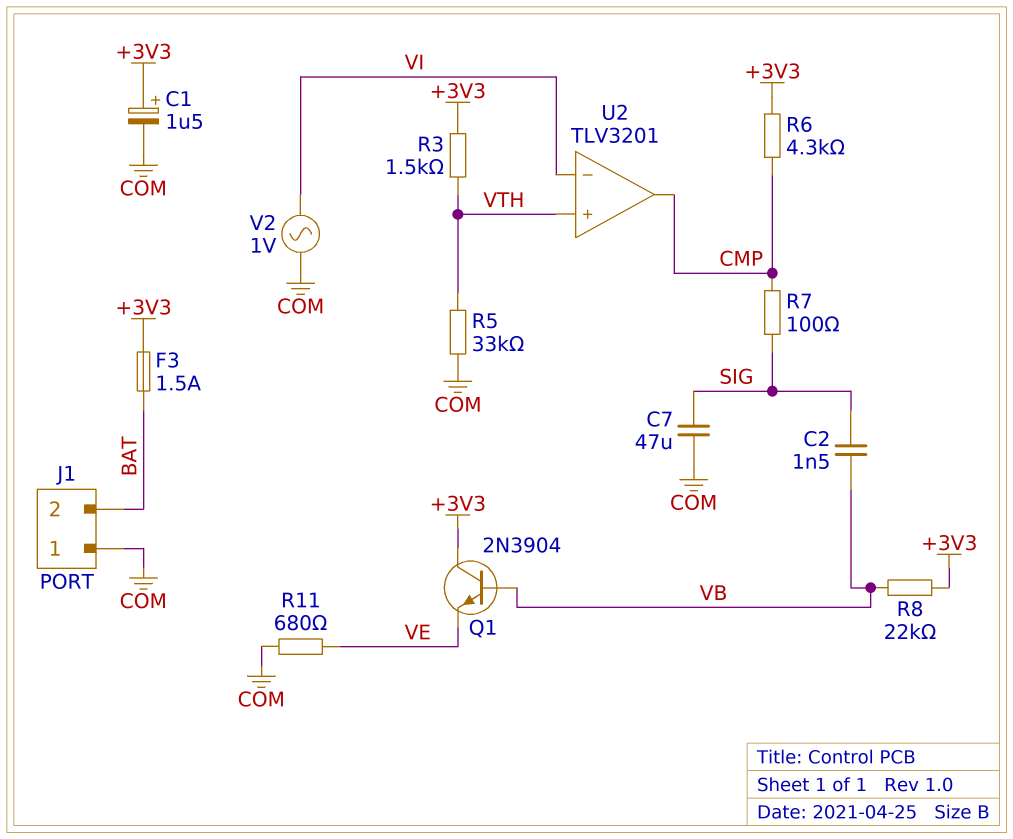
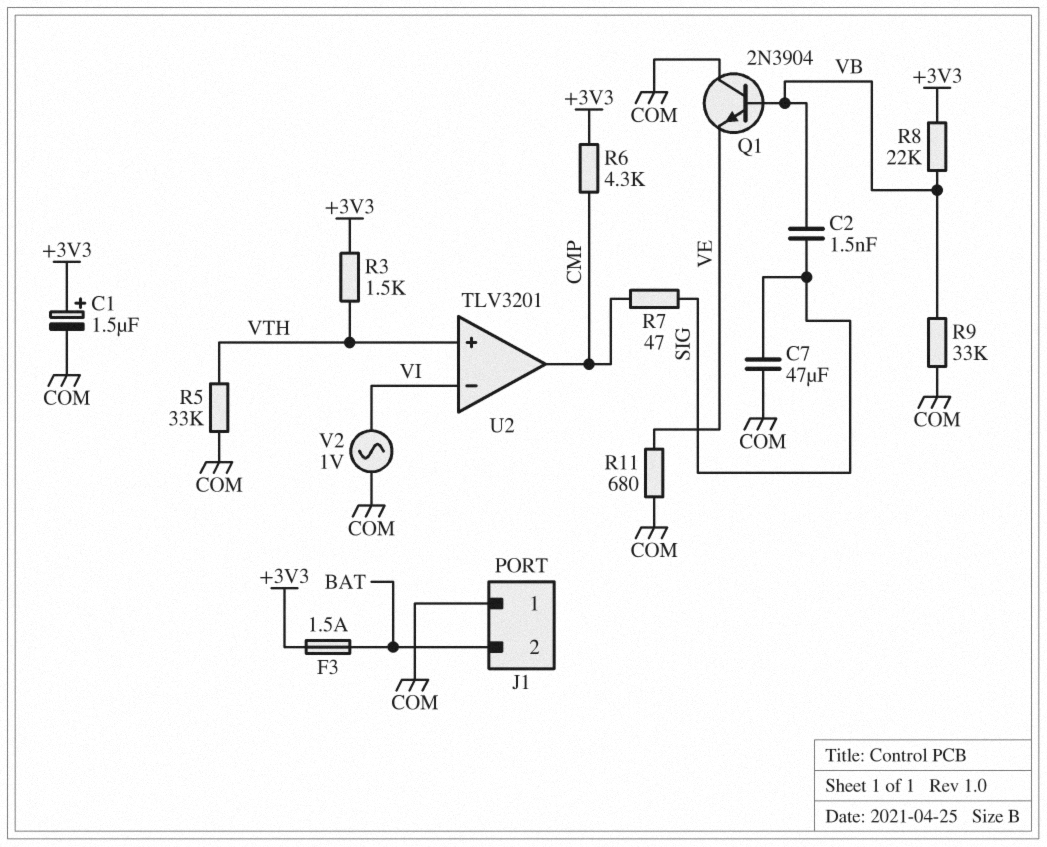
Q1: NPN 2N3904 (B VB, C +3V3, E VE) -> NPN 2N3904 (B VB, C COM, E VE)
R7: 100 (CMP, SIG) -> 47 (CMP, SIG)
R9: none -> 33k (COM, VB)

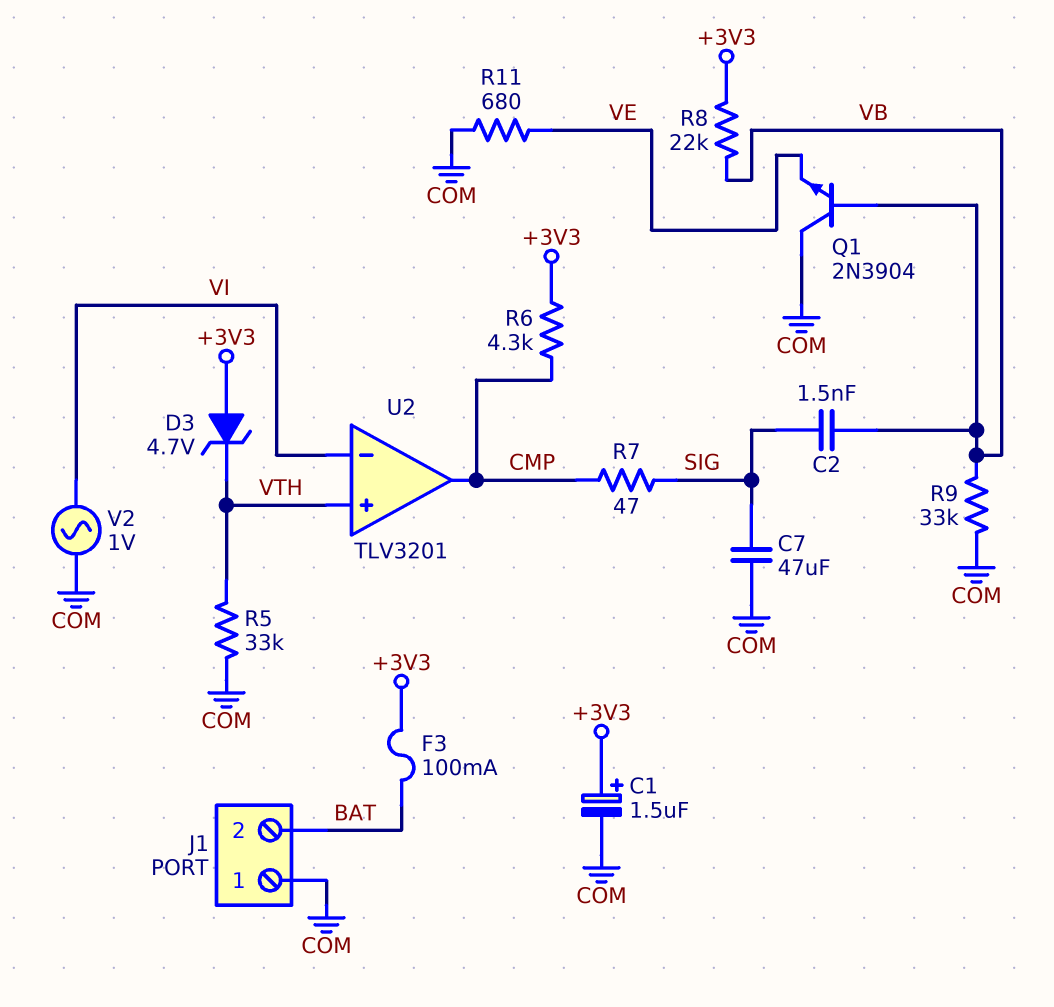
D3: none -> zener 4.7V (A +3V3, K VTH)
F3: 1.5A (+3V3, BAT) -> 100mA (+3V3, BAT)
R3: 1.5k (+3V3, VTH) -> none

